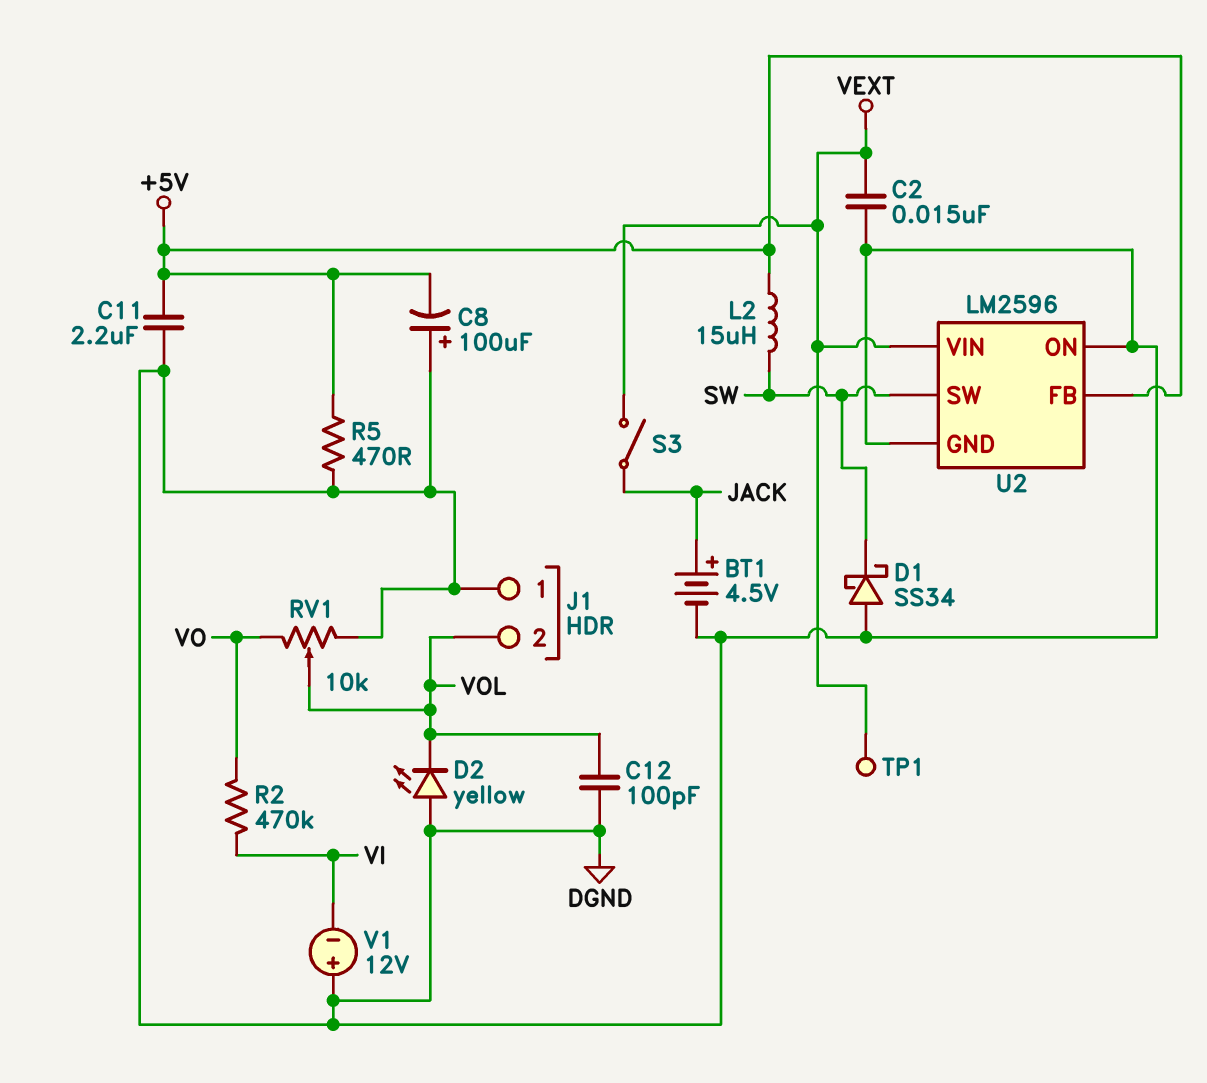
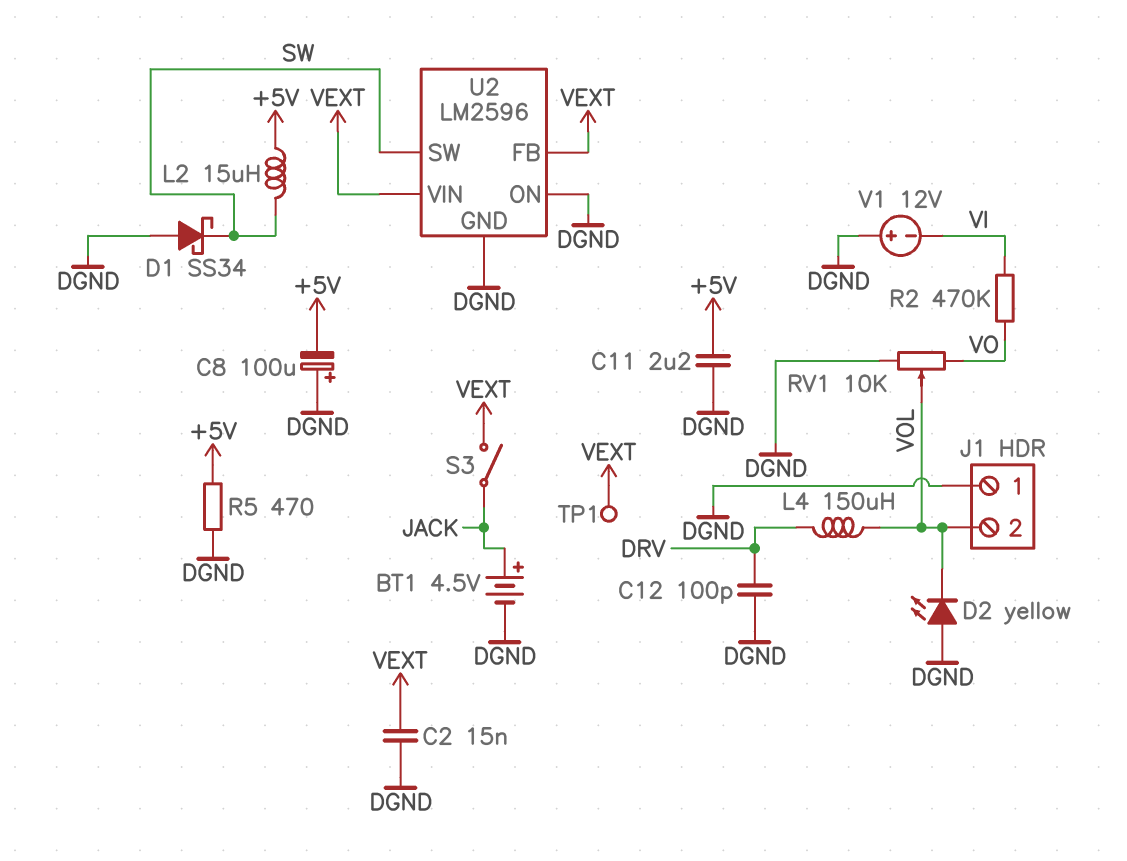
C12: 100pF (DGND, VOL) -> 100pF (DGND, DRV)
L4: none -> 150uH (DRV, VOL)
U2 pin FB: +5V -> VEXT

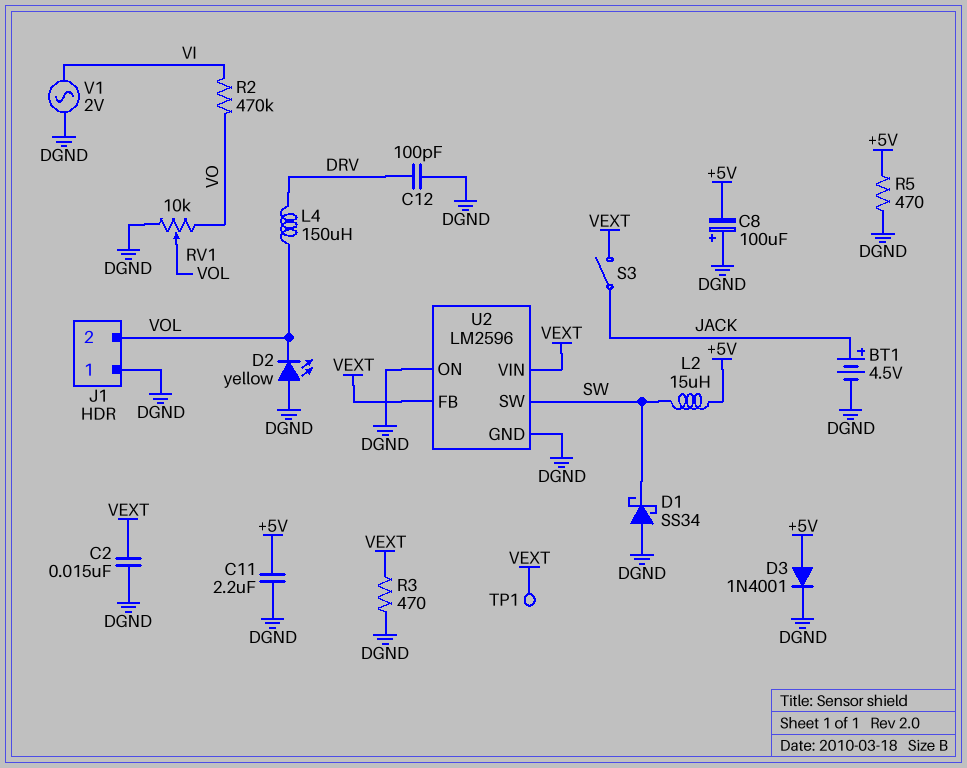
D3: none -> diode 1N4001 (A +5V, K DGND)
R3: none -> 470 (DGND, VEXT)
V1: 12V (plus DGND, minus VI) -> AC 2V (DGND, VI)

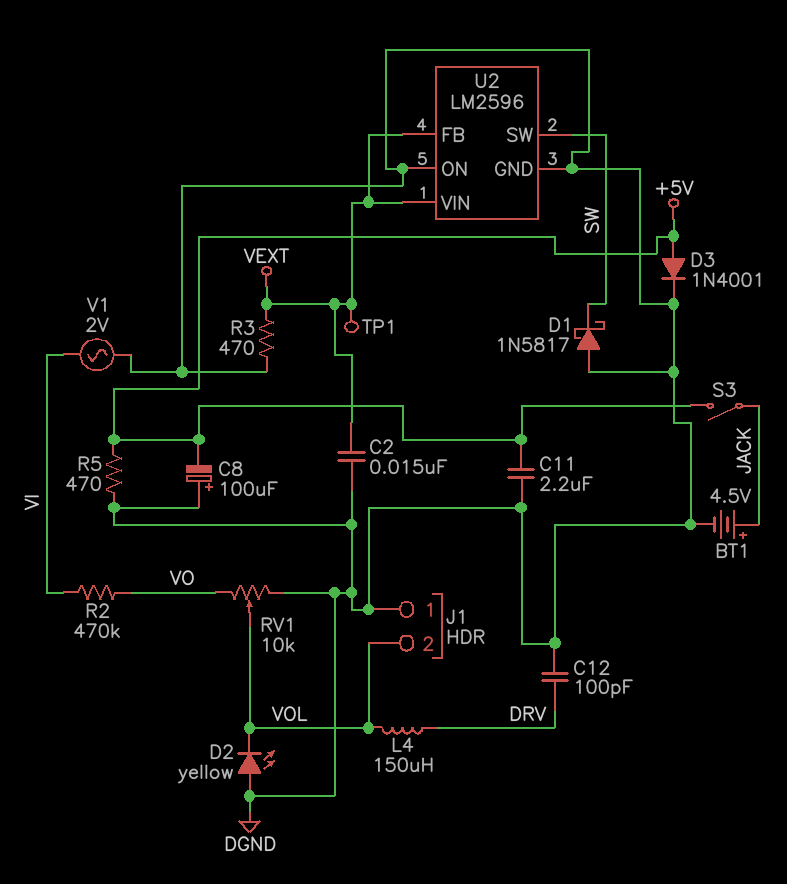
D1: schottky SS34 (A DGND, K SW) -> schottky 1N5817 (A DGND, K SW)
L2: 15uH (+5V, SW) -> none
S3: switch (JACK, VEXT) -> switch (+5V, JACK)

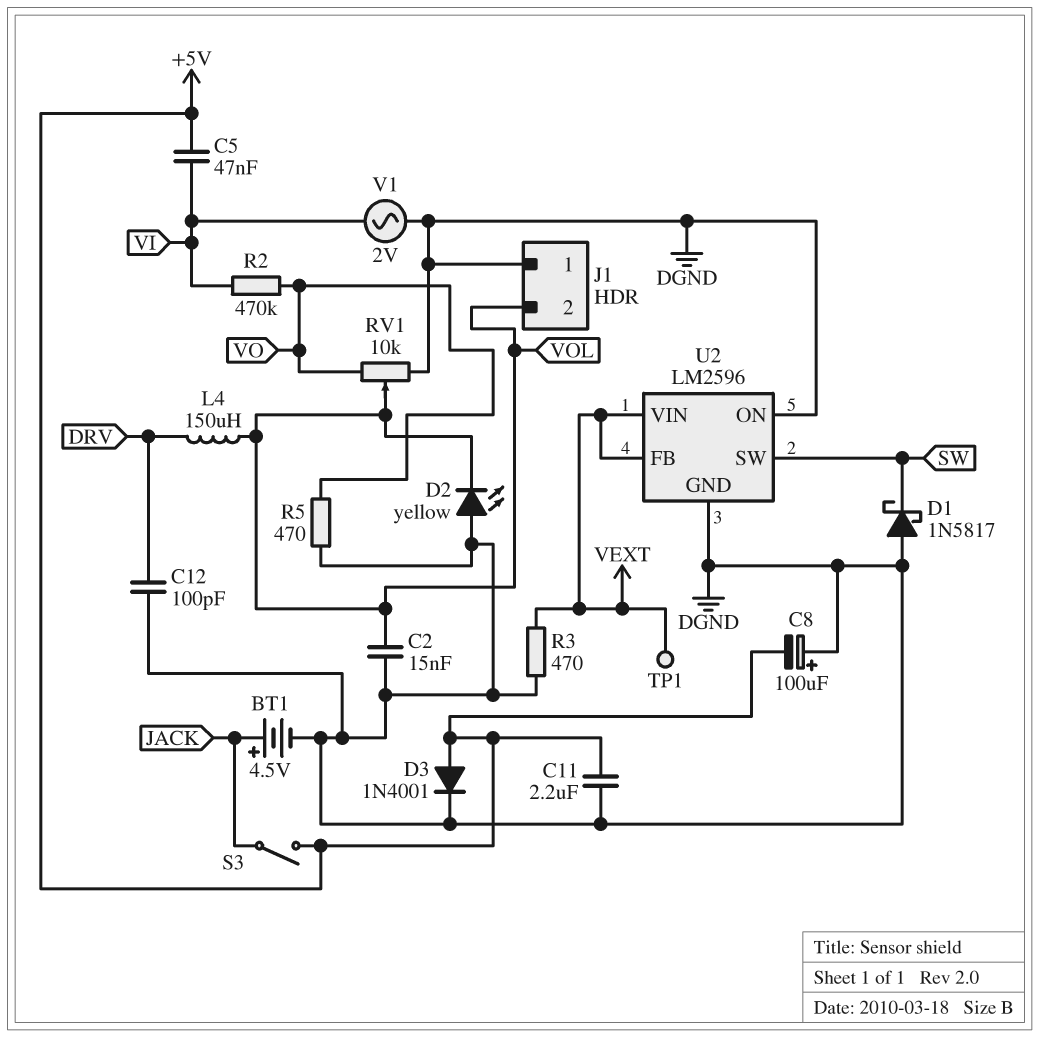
C2: 15nF (DGND, VEXT) -> 15nF (DGND, VOL)
C5: none -> 47nF (+5V, VI)
R5: 470 (+5V, DGND) -> 470 (DGND, VO)

